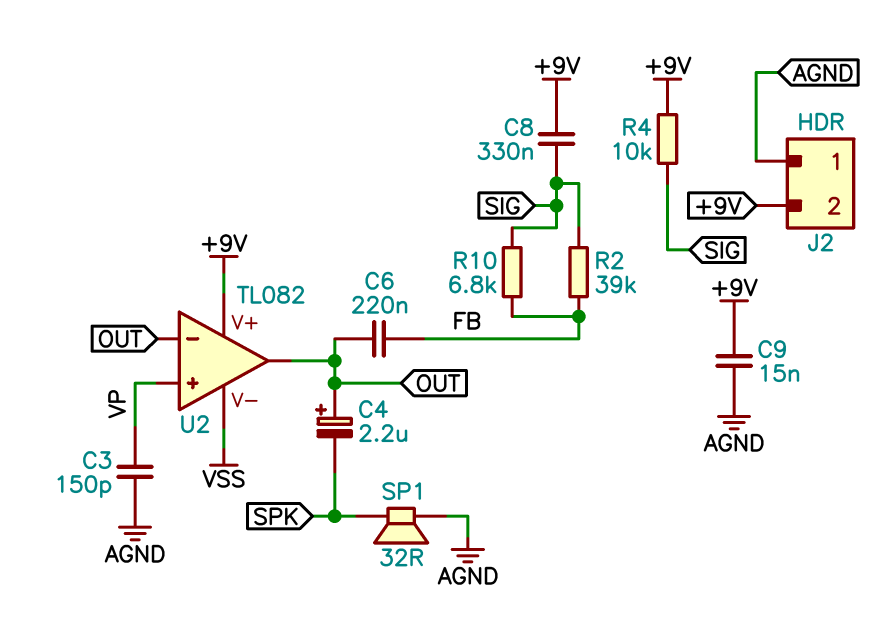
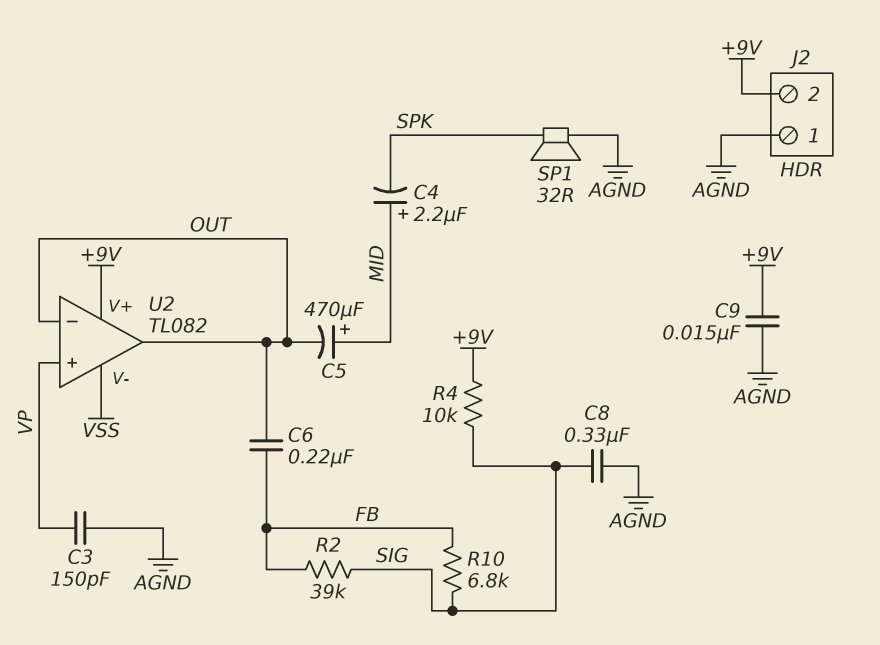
C4: 2.2uF (plus OUT, minus SPK) -> 2.2uF (plus MID, minus SPK)
C5: none -> 470uF (plus MID, minus OUT)
C8: 330nF (+9V, SIG) -> 330nF (AGND, SIG)

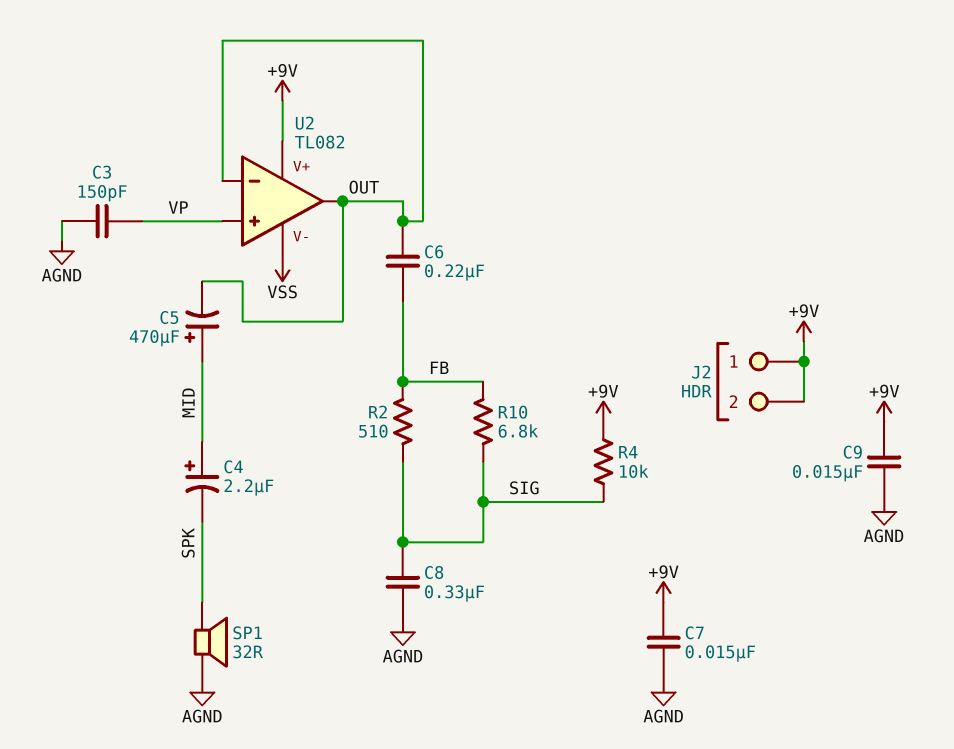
C7: none -> 15nF (+9V, AGND)
J2 pin 1: AGND -> +9V
R2: 39k (FB, SIG) -> 510 (FB, SIG)

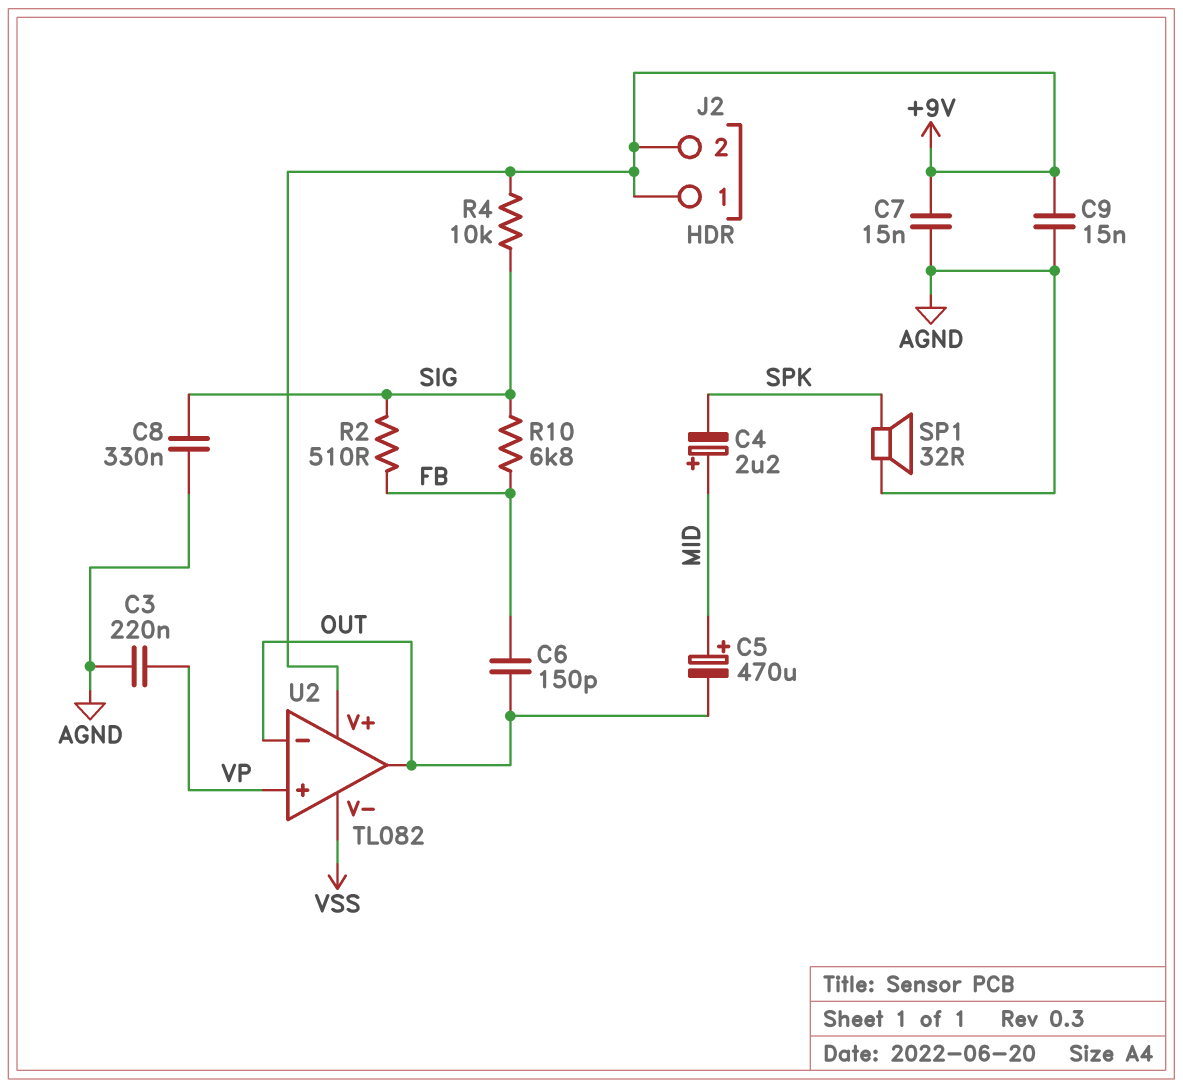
C3: 150pF (AGND, VP) -> 220nF (AGND, VP)
C6: 220nF (FB, OUT) -> 150pF (FB, OUT)

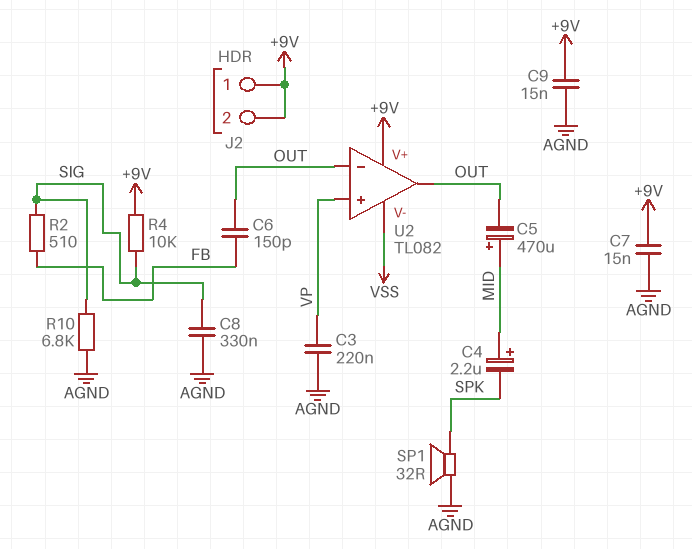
R10: 6.8k (FB, SIG) -> 6.8k (AGND, SIG)

